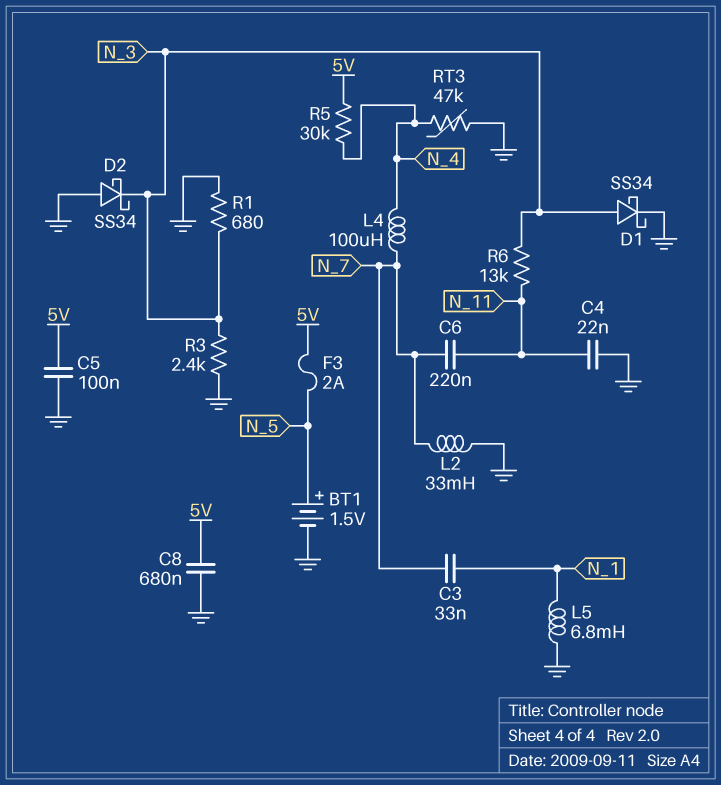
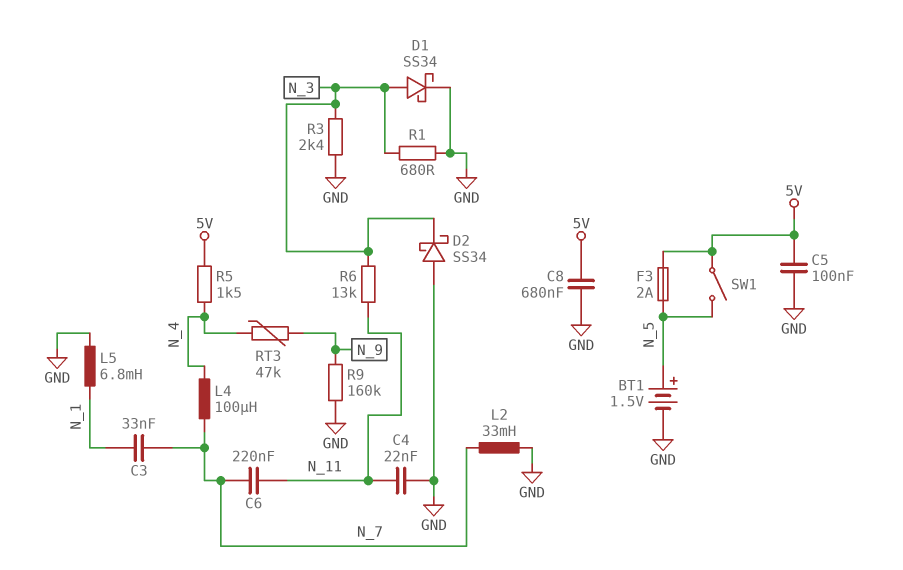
R5: 30k (5V, N_4) -> 1.5k (5V, N_4)
R9: none -> 160k (GND, N_9)
RT3: 47k (GND, N_4) -> 47k (N_4, N_9)
SW1: none -> switch (5V, N_5)

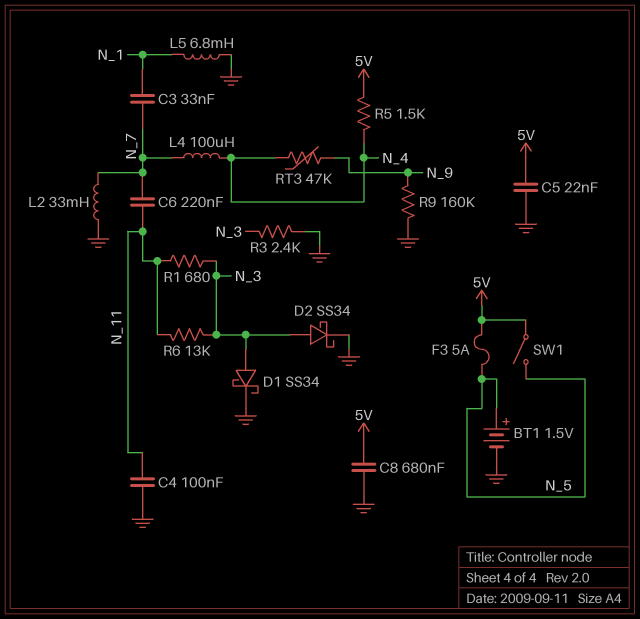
C4: 22nF (GND, N_11) -> 100nF (GND, N_11)
C5: 100nF (5V, GND) -> 22nF (5V, GND)
D2: schottky SS34 (A GND, K N_3) -> schottky SS34 (A N_3, K GND)
F3: 2A (5V, N_5) -> 5A (5V, N_5)
R1: 680 (GND, N_3) -> 680 (N_3, N_11)

